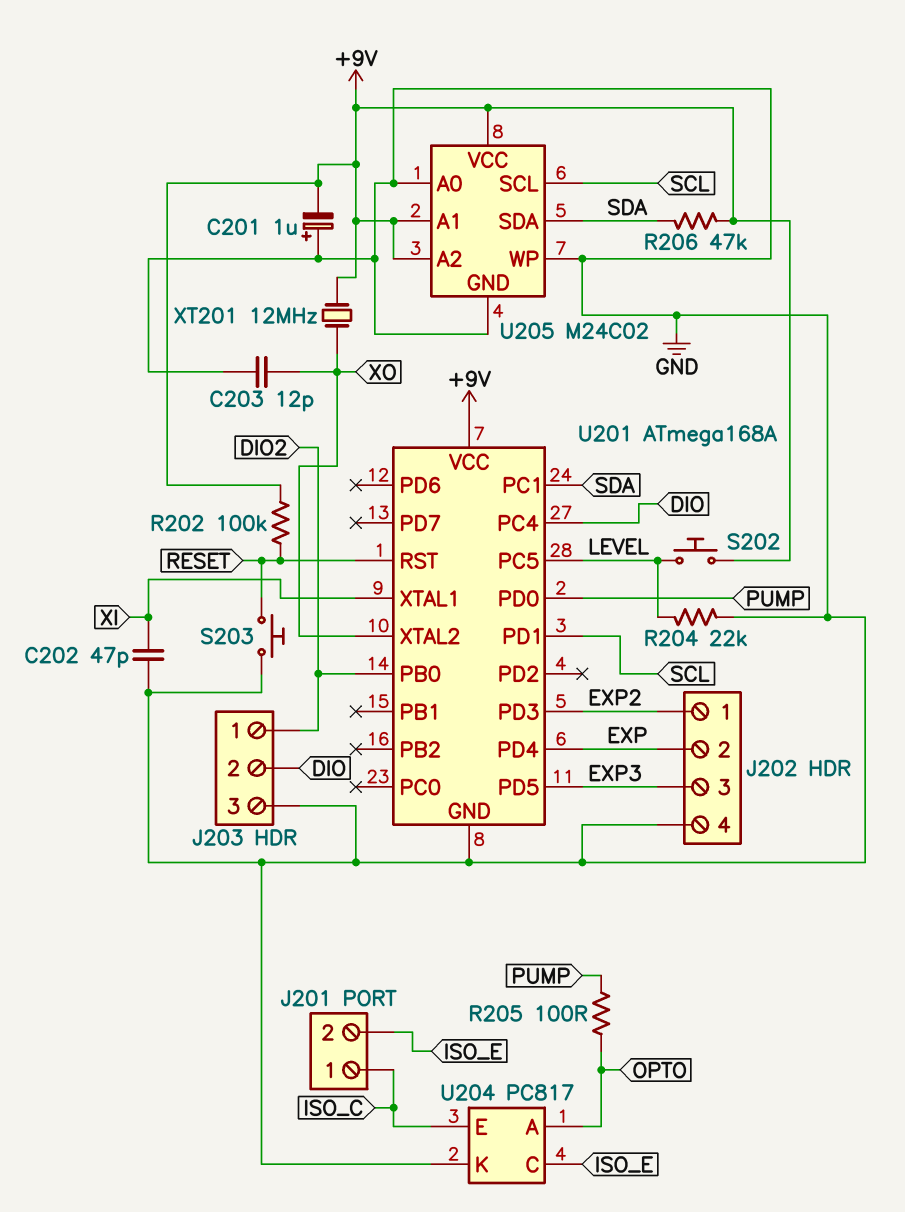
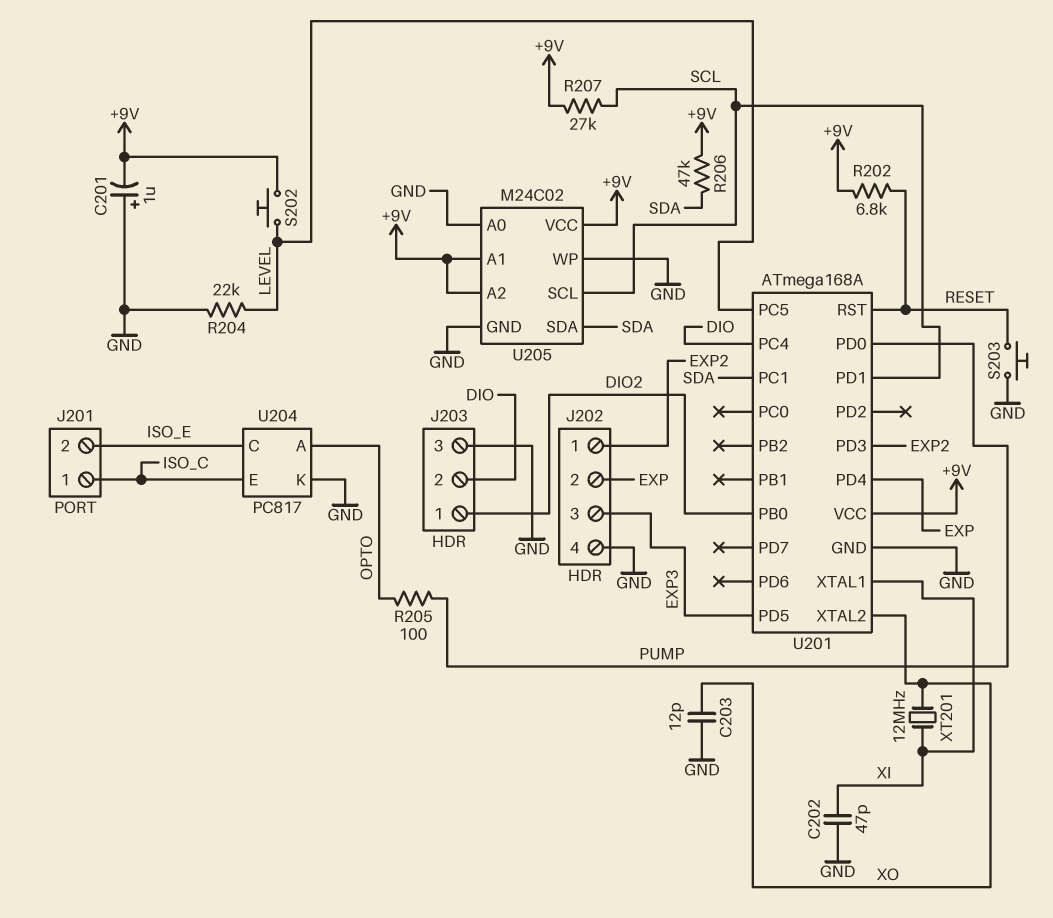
R202: 100k (+9V, RESET) -> 6.8k (+9V, RESET)
R207: none -> 27k (+9V, SCL)
XT201: 12MHz (+9V, XO) -> 12MHz (XI, XO)

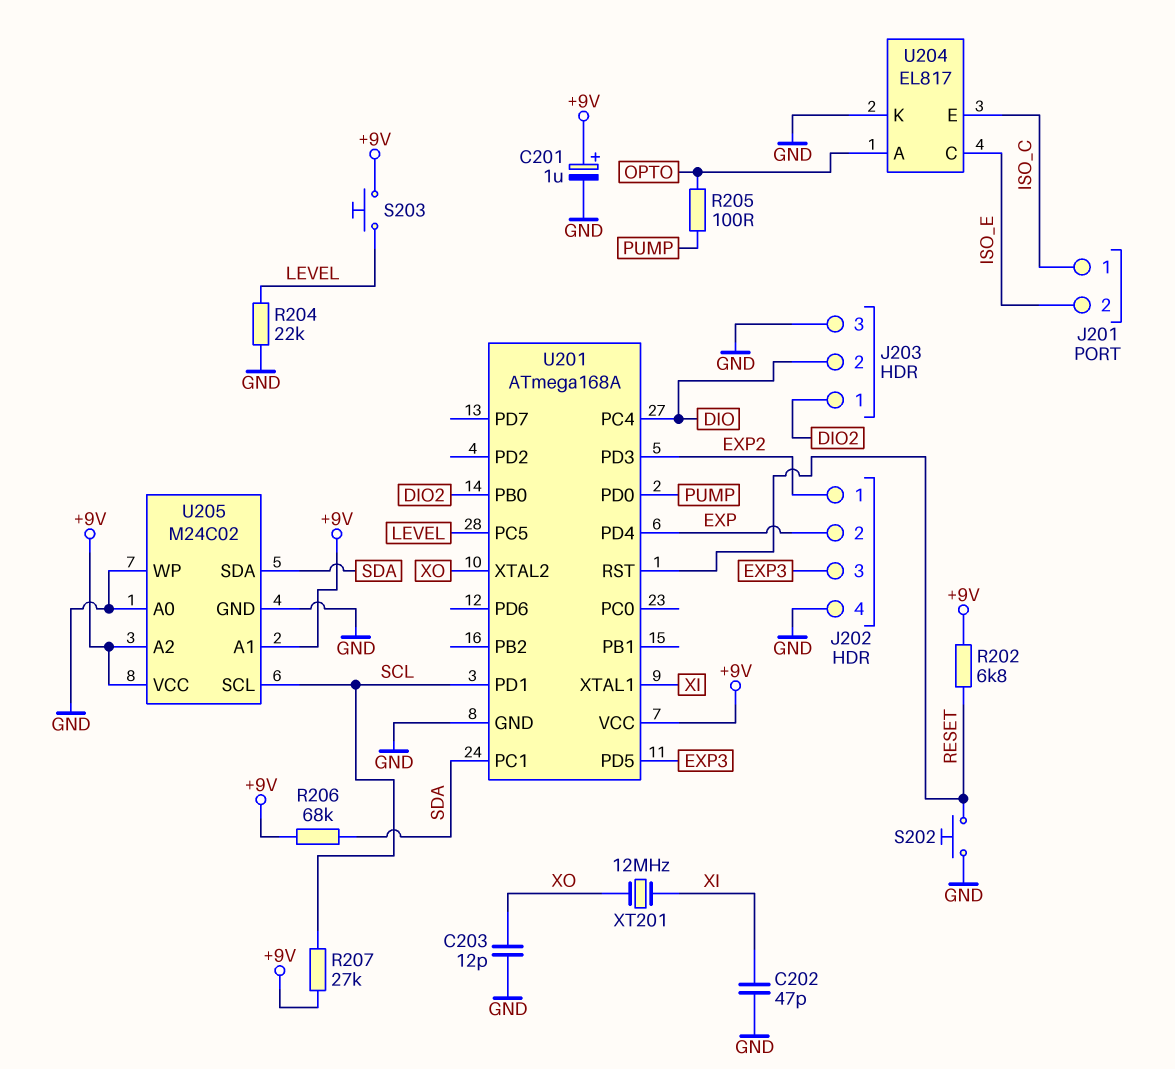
C201: 1uF (plus GND, minus +9V) -> 1uF (plus +9V, minus GND)
R206: 47k (+9V, SDA) -> 68k (+9V, SDA)
S202: button (+9V, LEVEL) -> button (GND, RESET)
S203: button (GND, RESET) -> button (+9V, LEVEL)
U204: PC817 -> EL817

